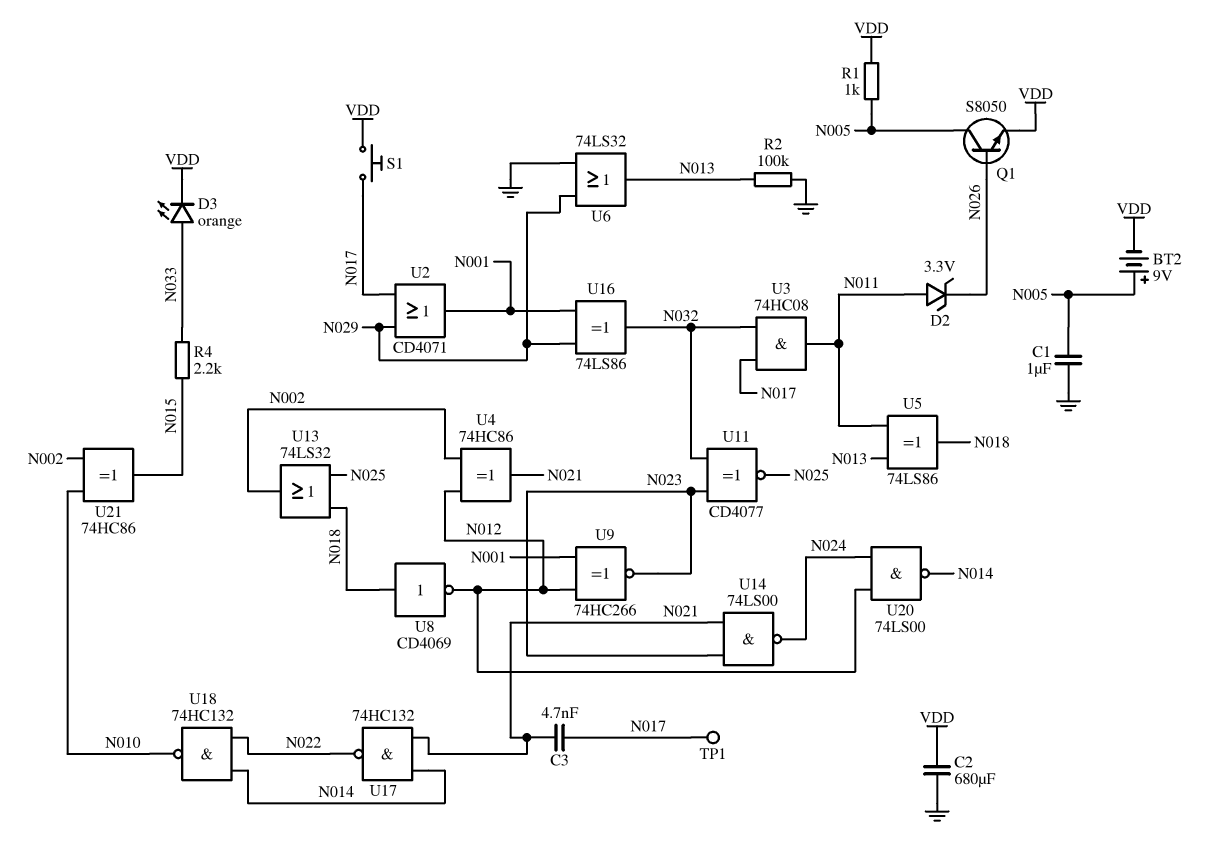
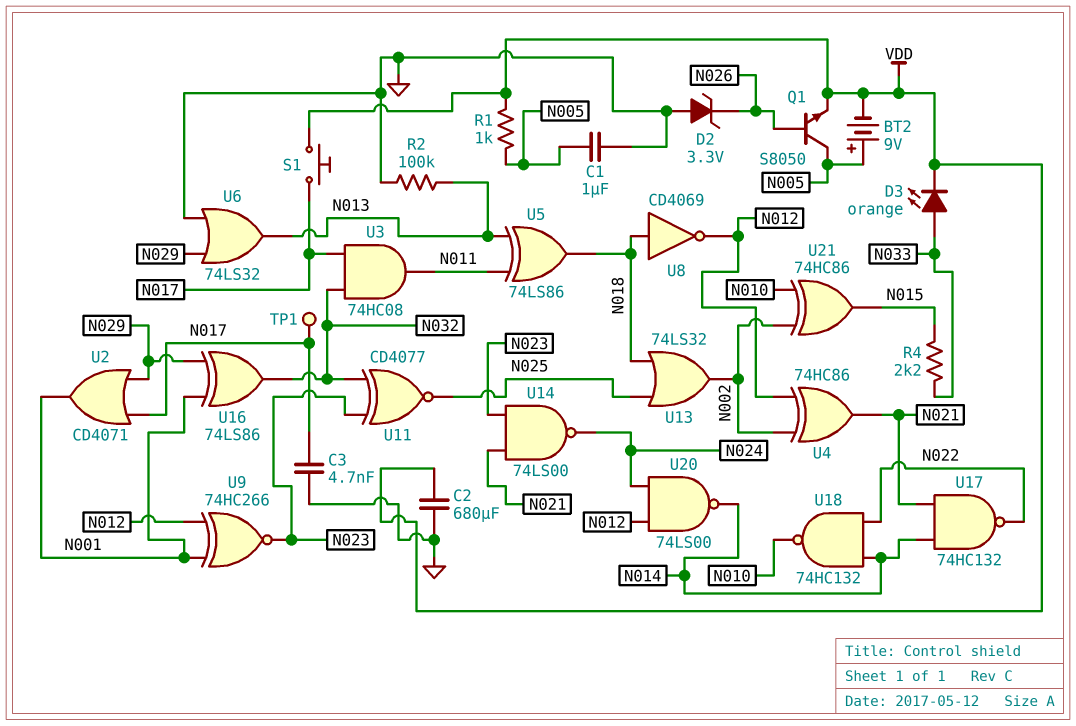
C3: 4.7nF (N017, N021) -> 4.7nF (GND, N017)
D2: zener 3.3V (A N011, K N026) -> zener 3.3V (A GND, K N026)

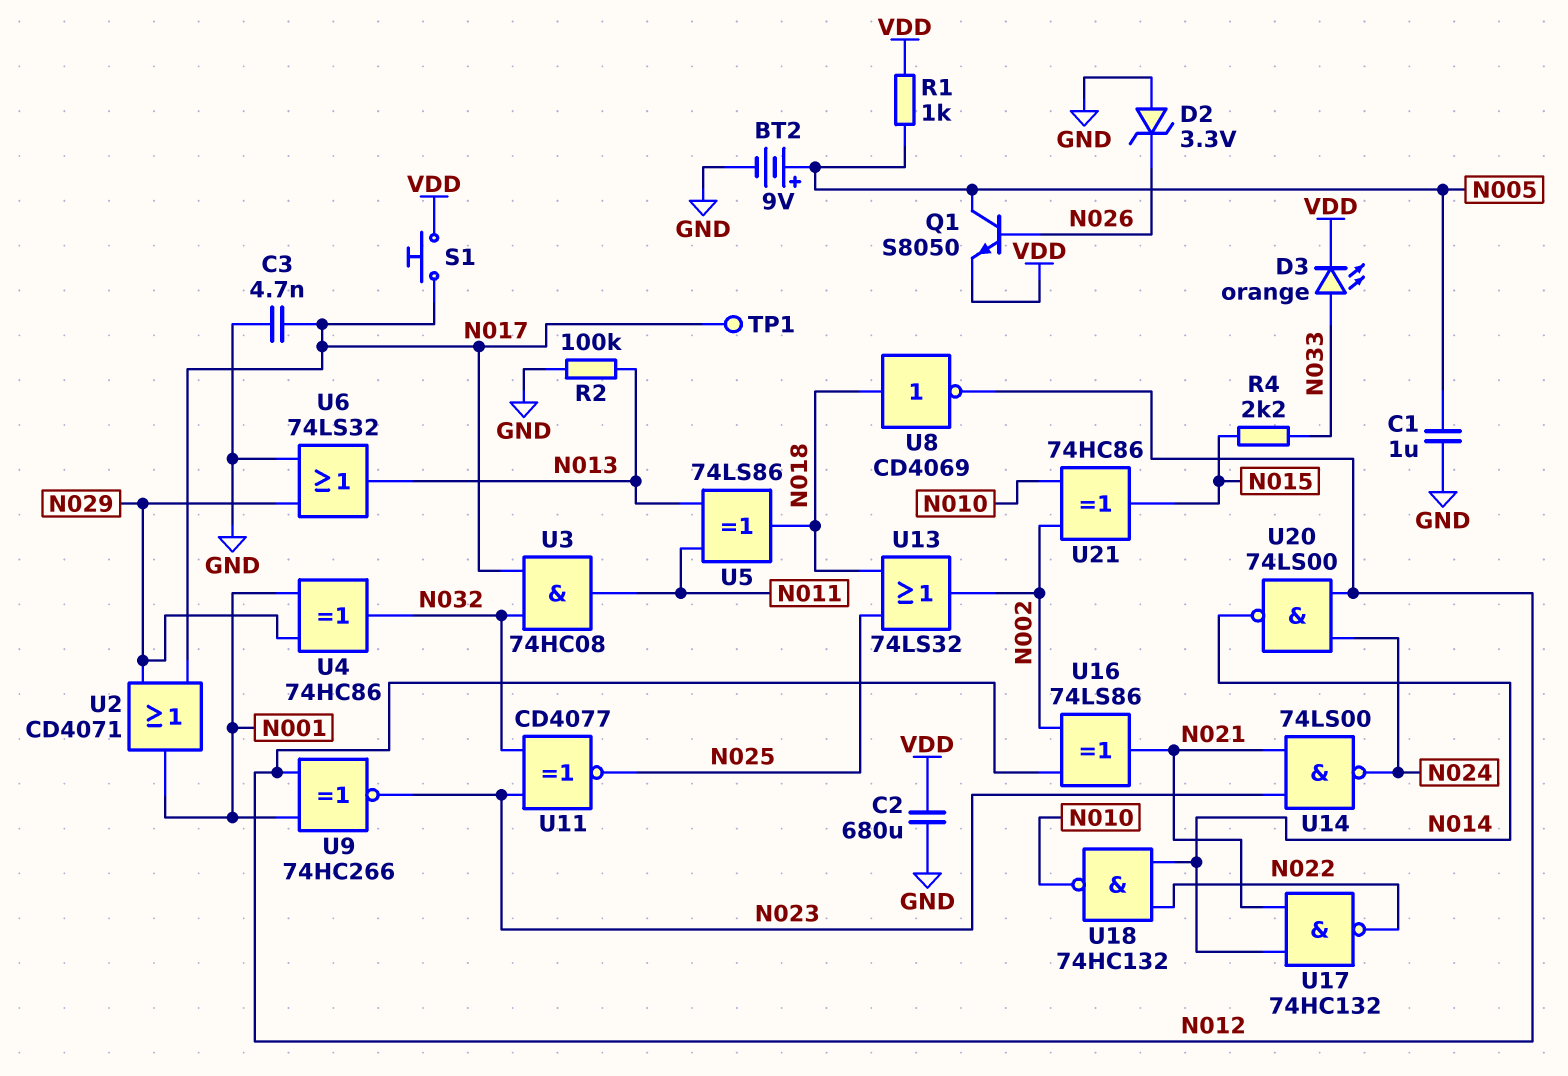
BT2: 9V (plus N005, minus VDD) -> 9V (plus N005, minus GND)
U4: XOR 74HC86 (in N002, in N012, out N021) -> XOR 74HC86 (in N001, in N029, out N032)
U16: XOR 74LS86 (in N001, in N029, out N032) -> XOR 74LS86 (in N002, in N012, out N021)

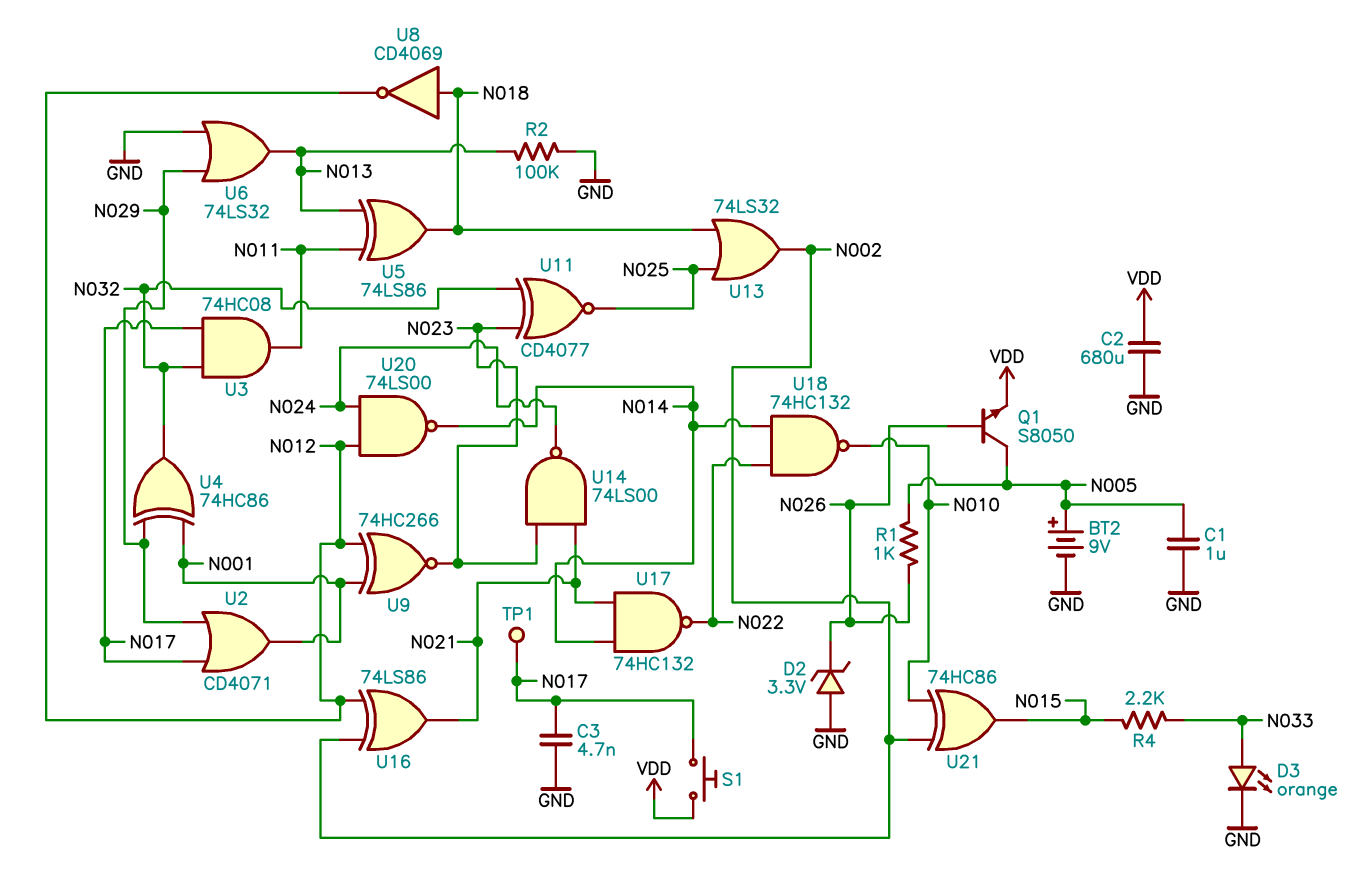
D3: LED orange (A N033, K VDD) -> LED orange (A N033, K GND)
R1: 1k (N005, VDD) -> 1k (N005, N026)

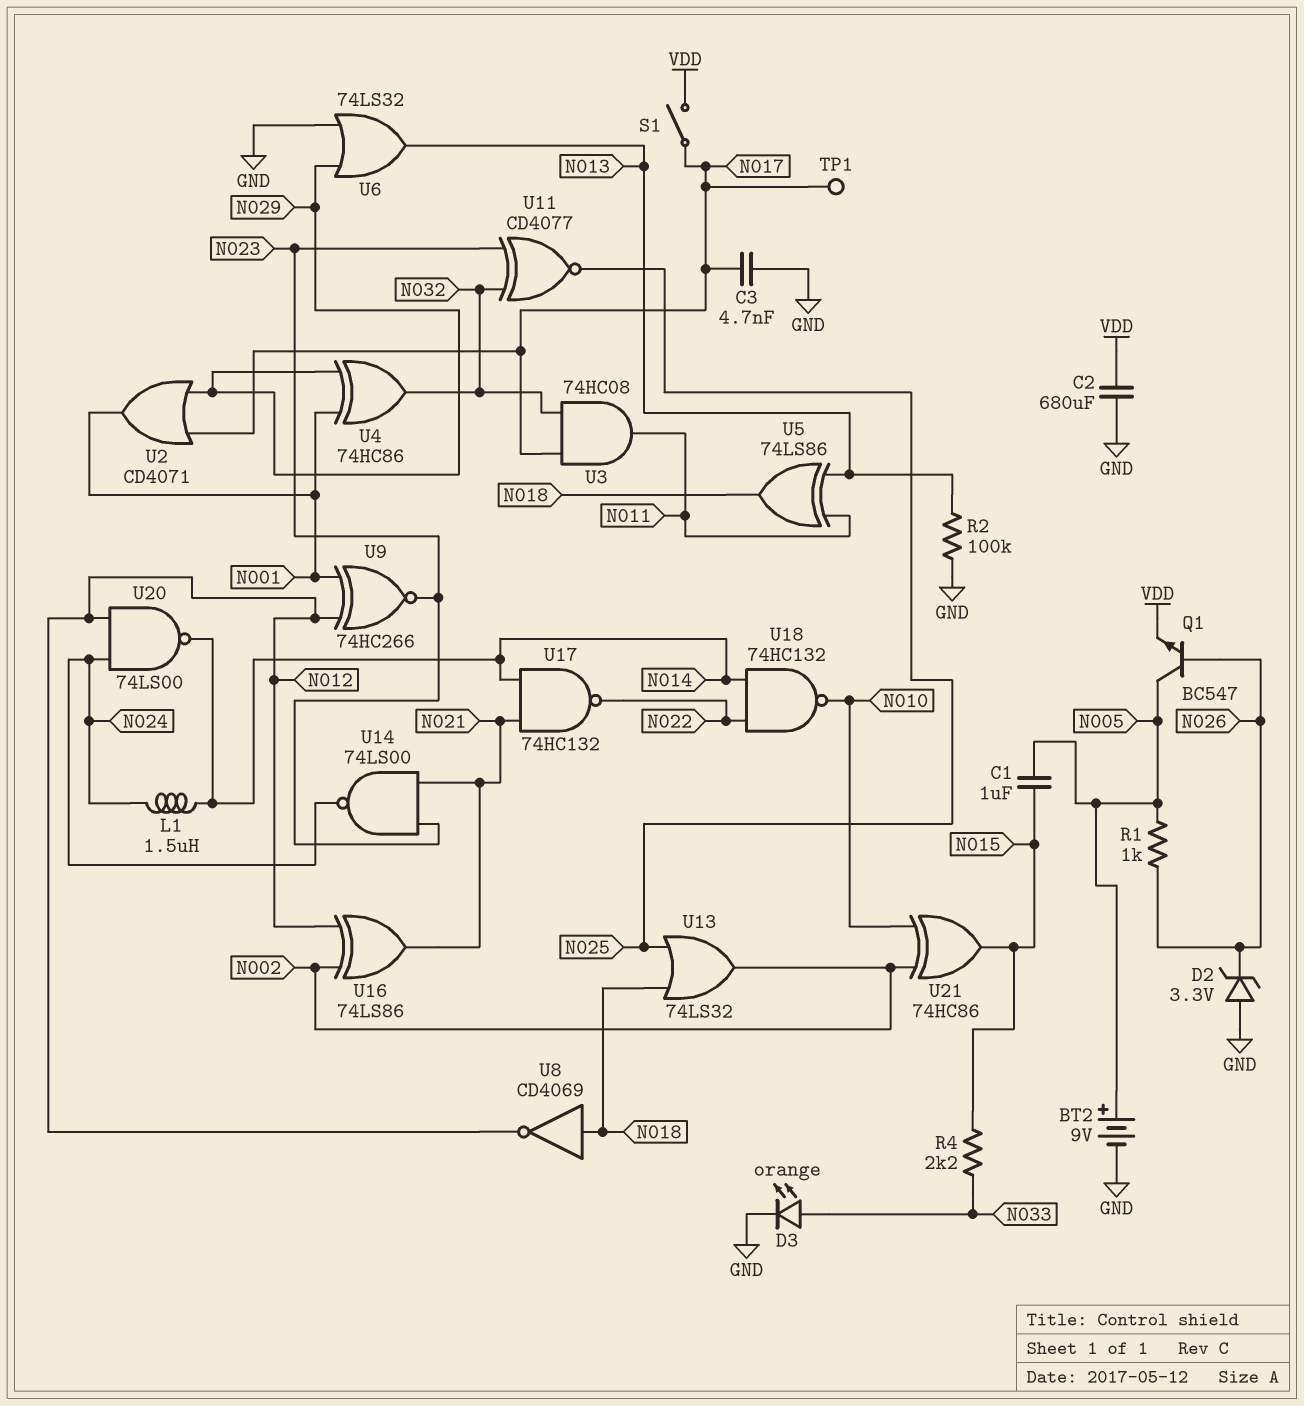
C1: 1uF (GND, N005) -> 1uF (N005, N015)
L1: none -> 1.5uH (N014, N024)
Q1: NPN S8050 (B N026, C N005, E VDD) -> NPN BC547 (B N026, C N005, E VDD)
S1: button (N017, VDD) -> switch (N017, VDD)

